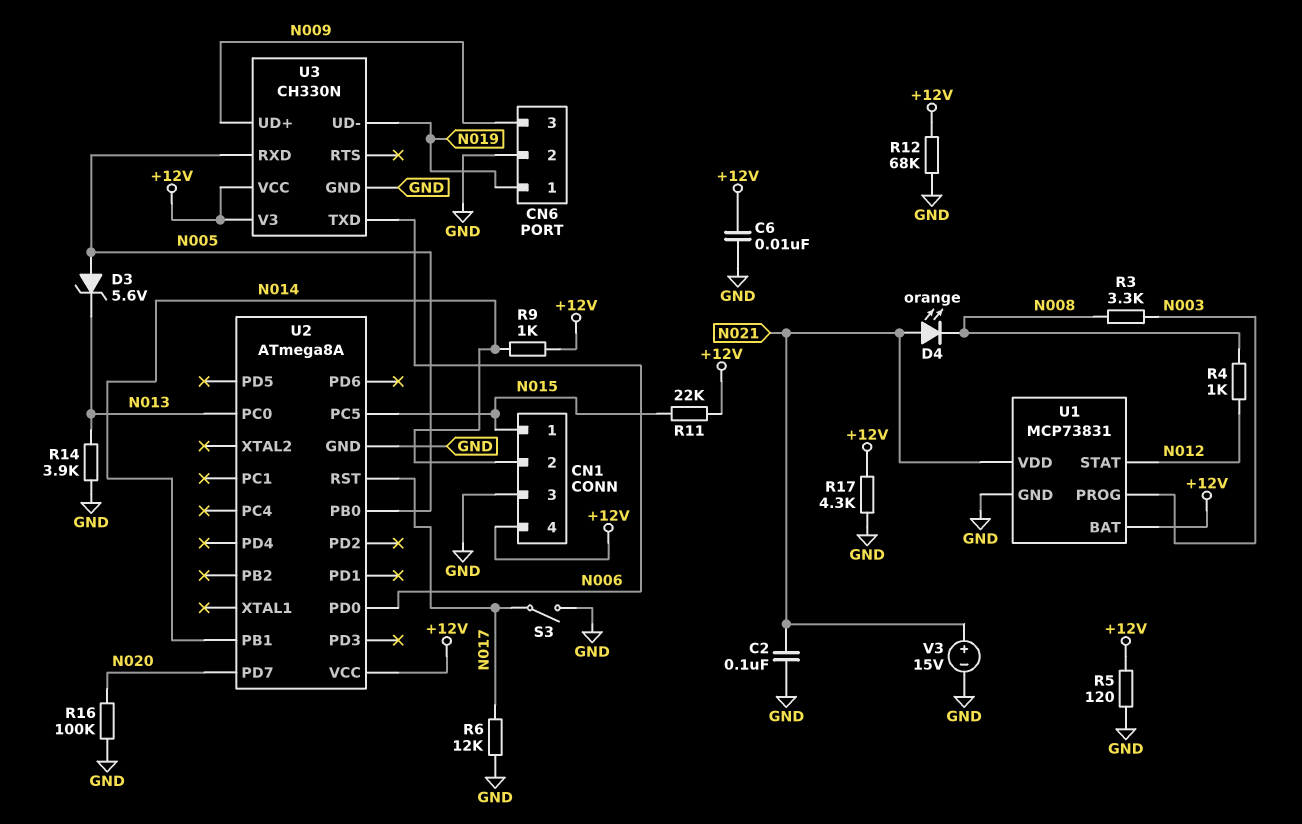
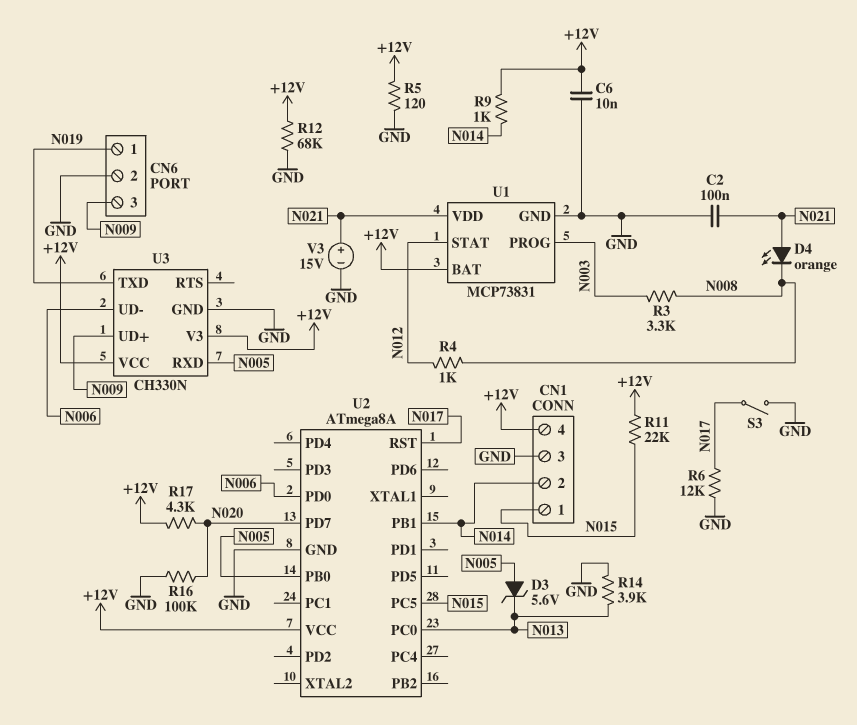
R17: 4.3k (+12V, GND) -> 4.3k (+12V, N020)
U3 pin TXD: N006 -> N019
U3 pin UD-: N019 -> N006

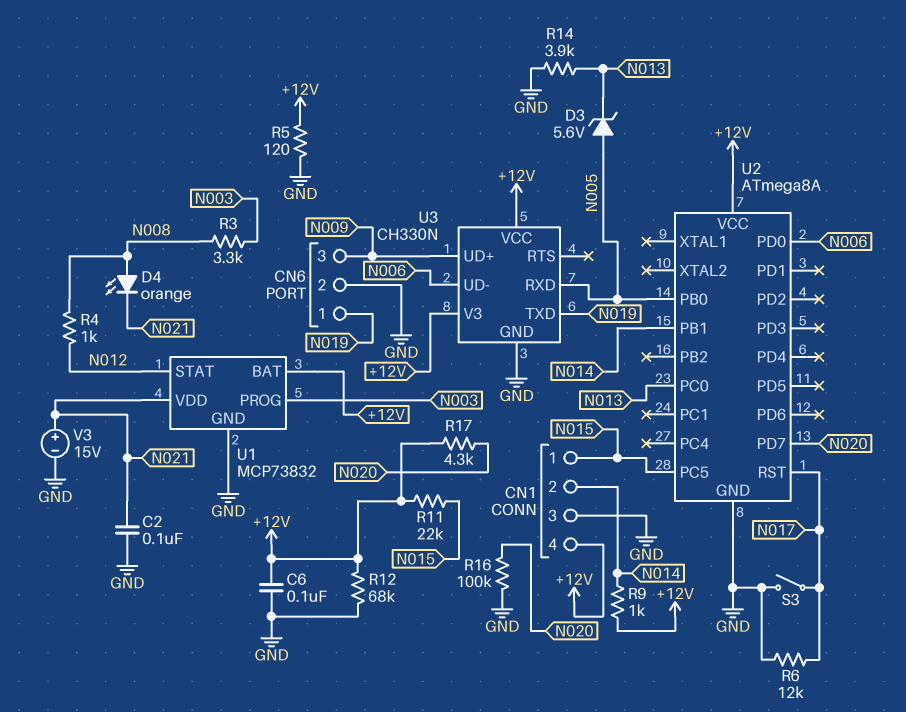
C6: 10nF (+12V, GND) -> 100nF (+12V, GND)
D4: LED orange (A N021, K N008) -> LED orange (A N008, K N021)
U1: MCP73831 -> MCP73832

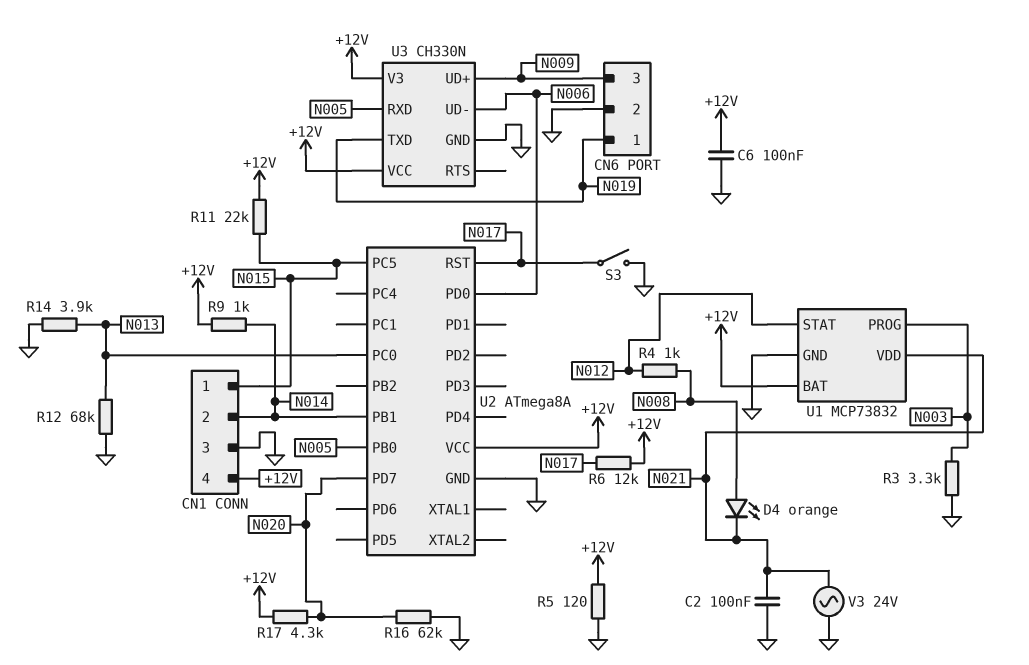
D3: zener 5.6V (A N005, K N013) -> none
R3: 3.3k (N003, N008) -> 3.3k (GND, N003)
R6: 12k (GND, N017) -> 12k (+12V, N017)
R12: 68k (+12V, GND) -> 68k (GND, N013)
R16: 100k (GND, N020) -> 62k (GND, N020)
V3: 15V (plus N021, minus GND) -> AC 24V (GND, N021)

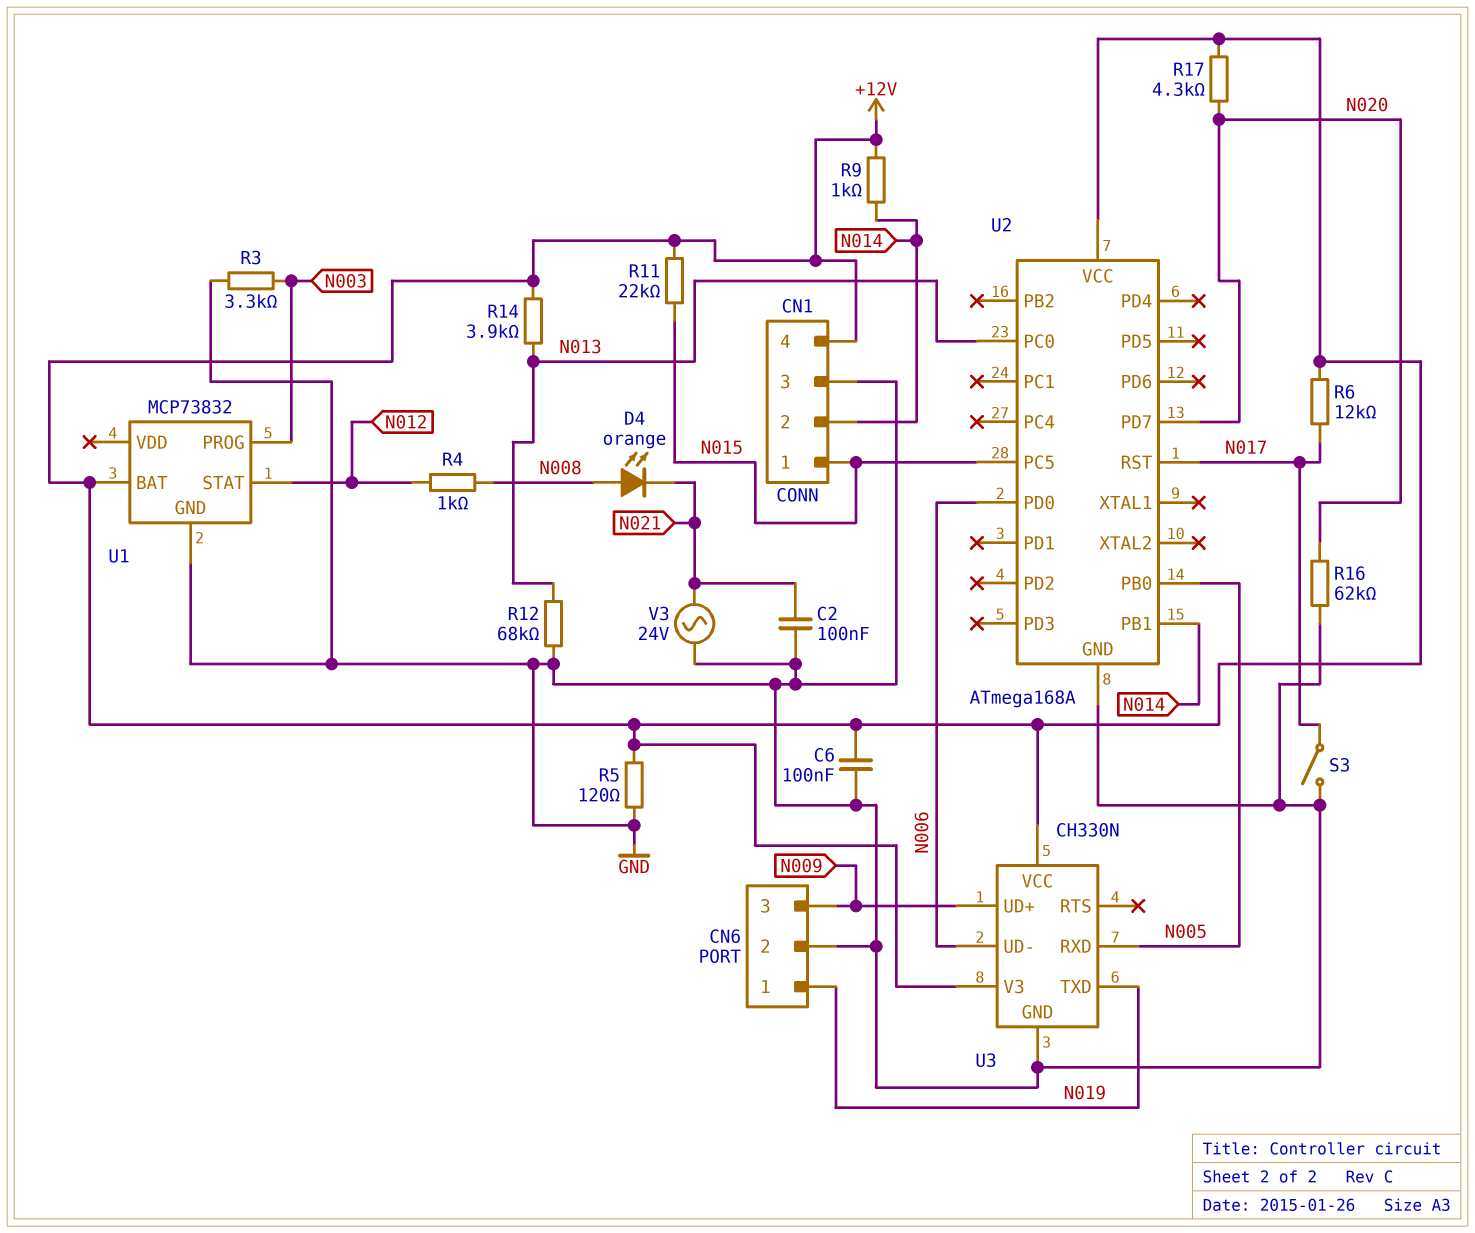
R14: 3.9k (GND, N013) -> 3.9k (+12V, N013)
U1 pin VDD: N021 -> none
U2: ATmega8A -> ATmega168A

